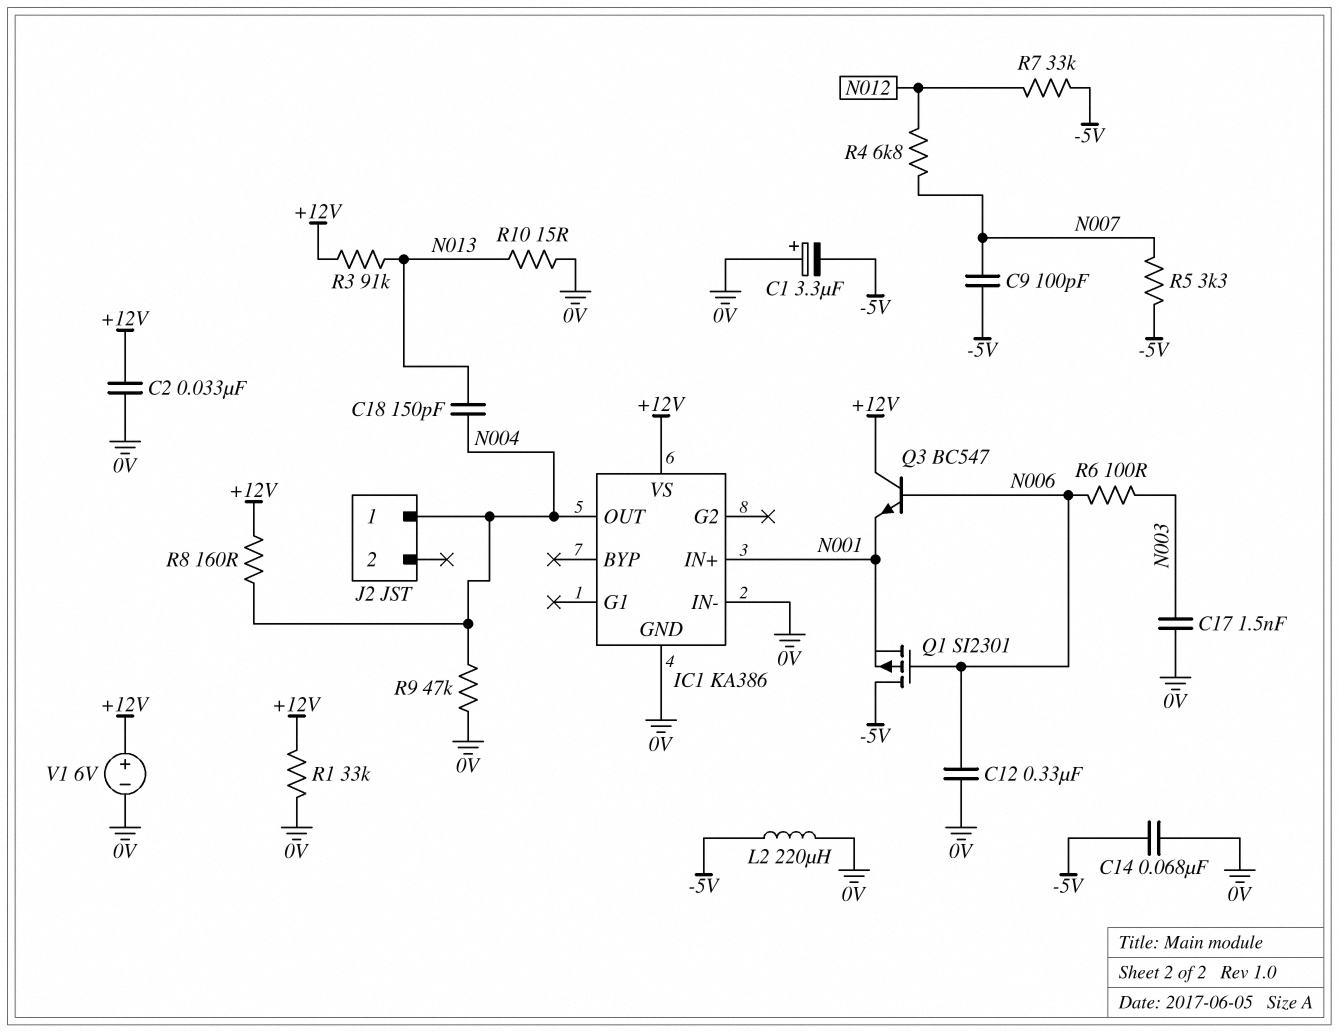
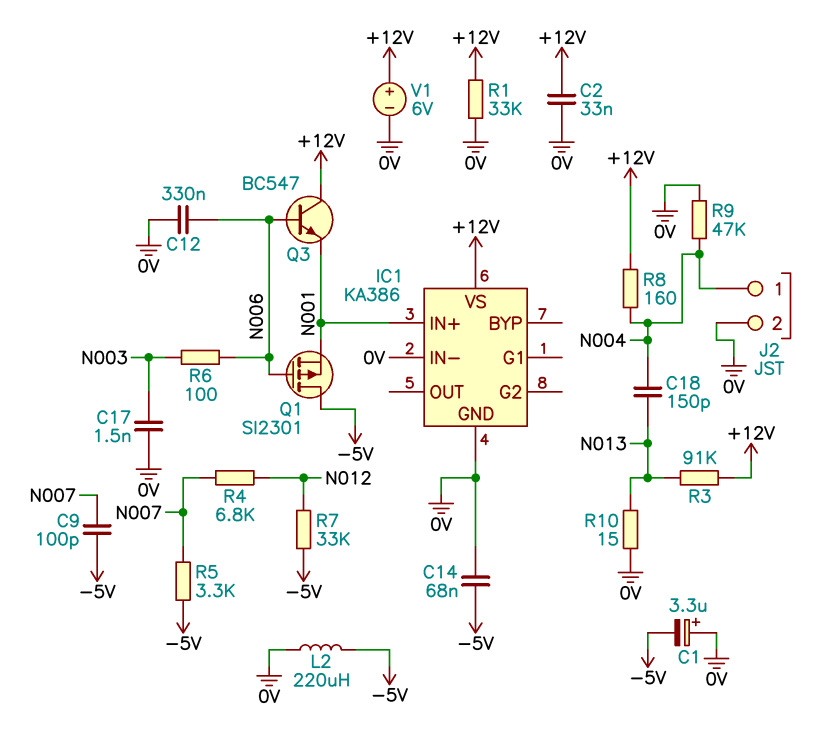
IC1 pin OUT: N004 -> none
J2 pin 2: none -> 0V

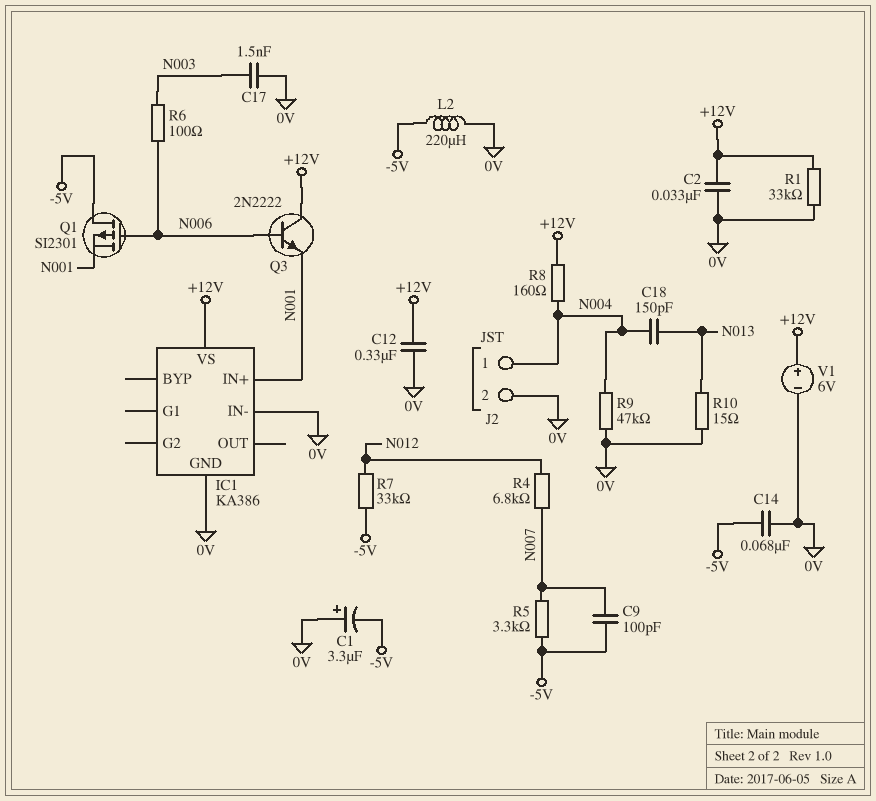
C12: 330nF (0V, N006) -> 330nF (+12V, 0V)
Q3: NPN BC547 (B N006, C +12V, E N001) -> NPN 2N2222 (B N006, C +12V, E N001)
R3: 91k (+12V, N013) -> none

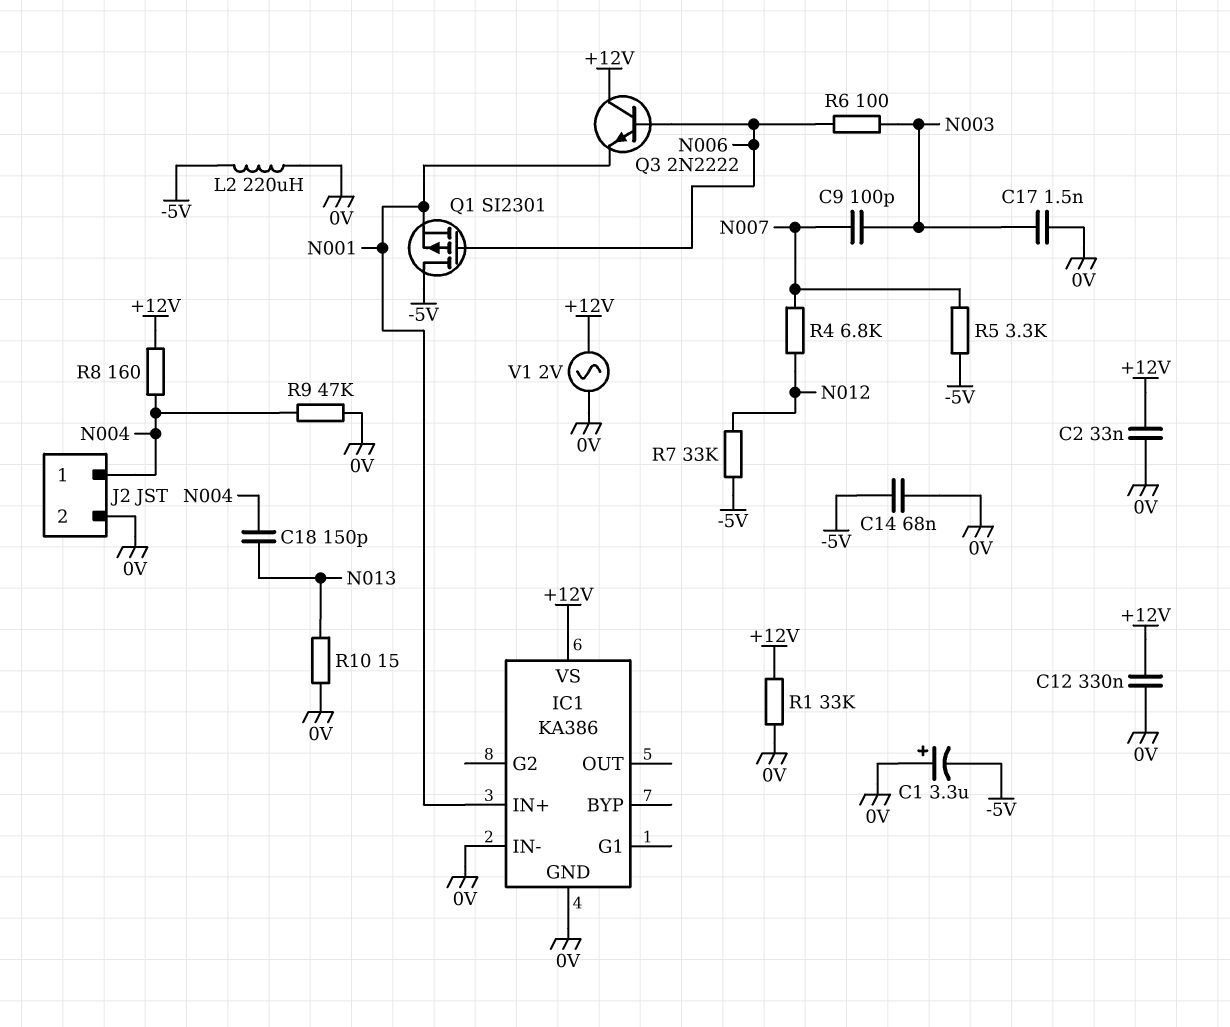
C9: 100pF (-5V, N007) -> 100pF (N003, N007)
V1: 6V (plus +12V, minus 0V) -> AC 2V (+12V, 0V)

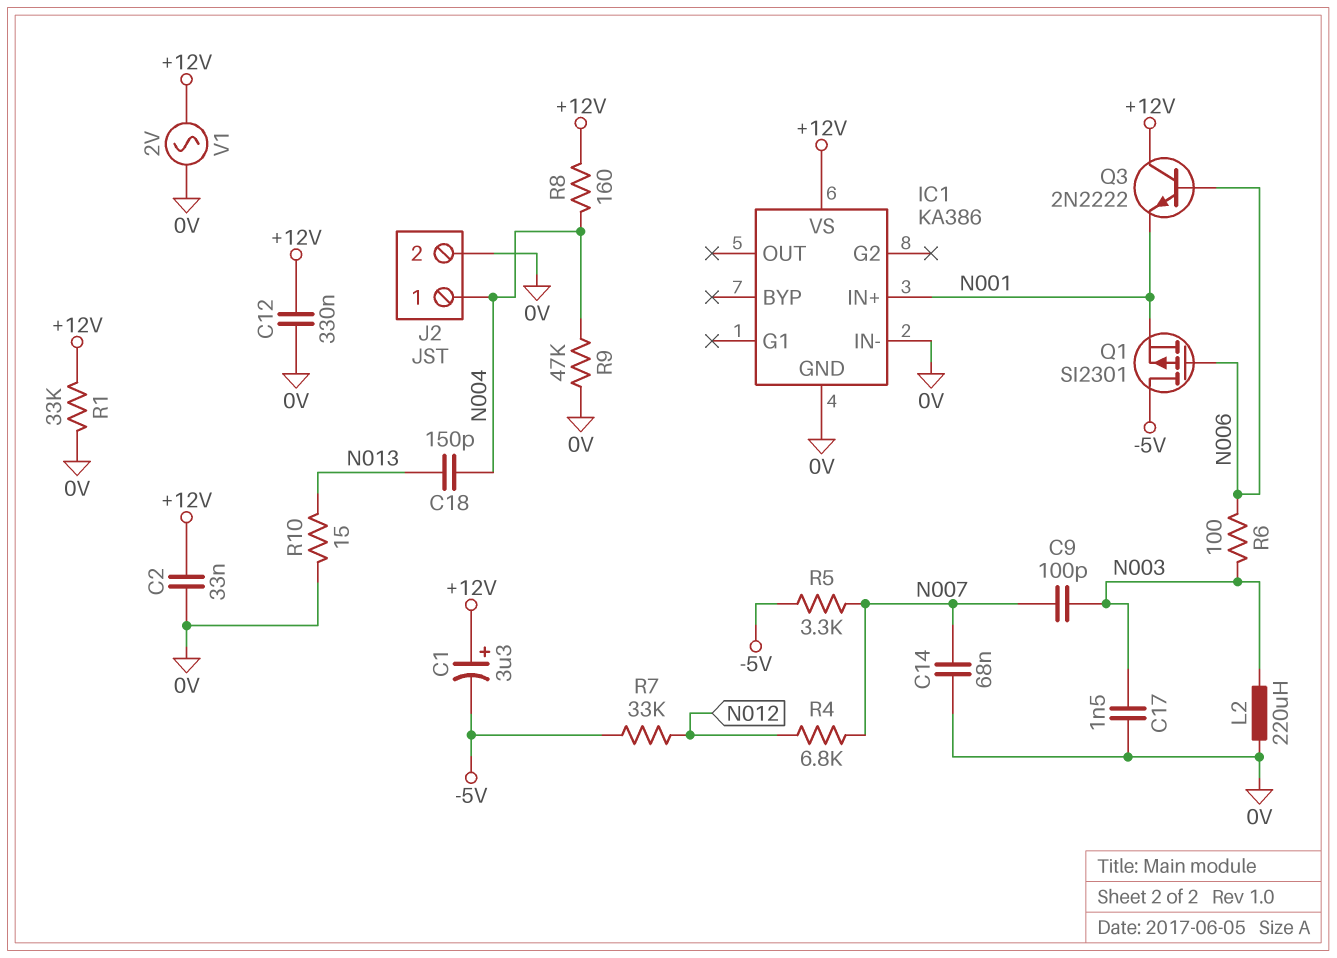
C1: 3.3uF (plus 0V, minus -5V) -> 3.3uF (plus +12V, minus -5V)
C14: 68nF (-5V, 0V) -> 68nF (0V, N007)
L2: 220uH (-5V, 0V) -> 220uH (0V, N003)

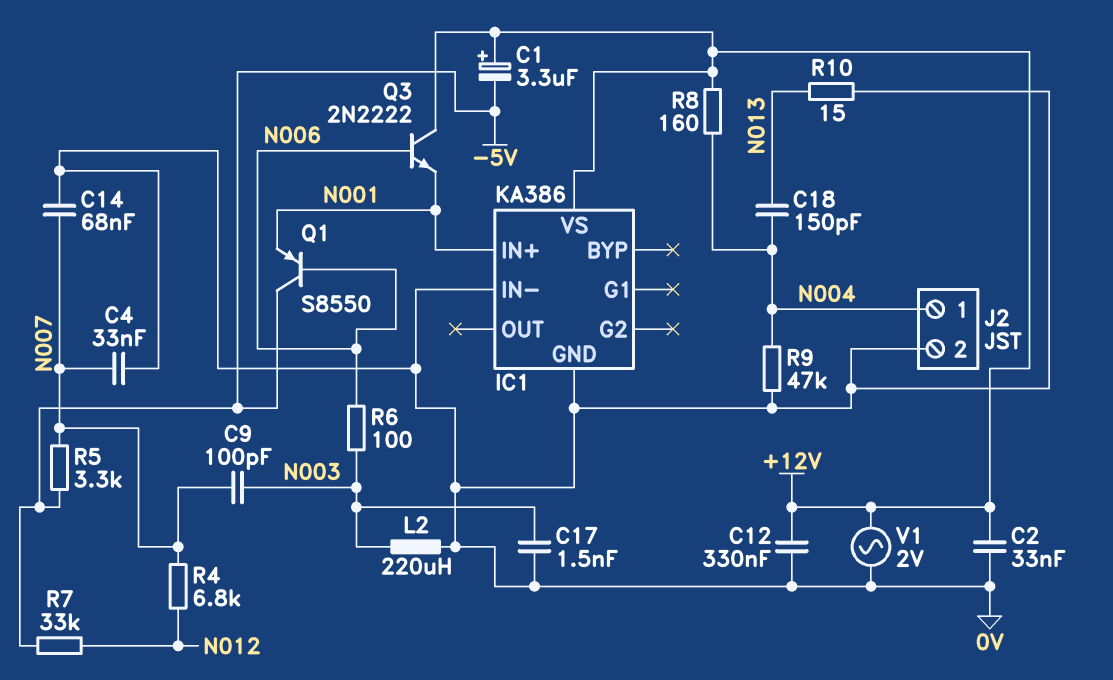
C4: none -> 33nF (0V, N007)
Q1: PMOS SI2301 (G N006, D -5V, S N001) -> PNP S8550 (B N006, C -5V, E N001)
R1: 33k (+12V, 0V) -> none

